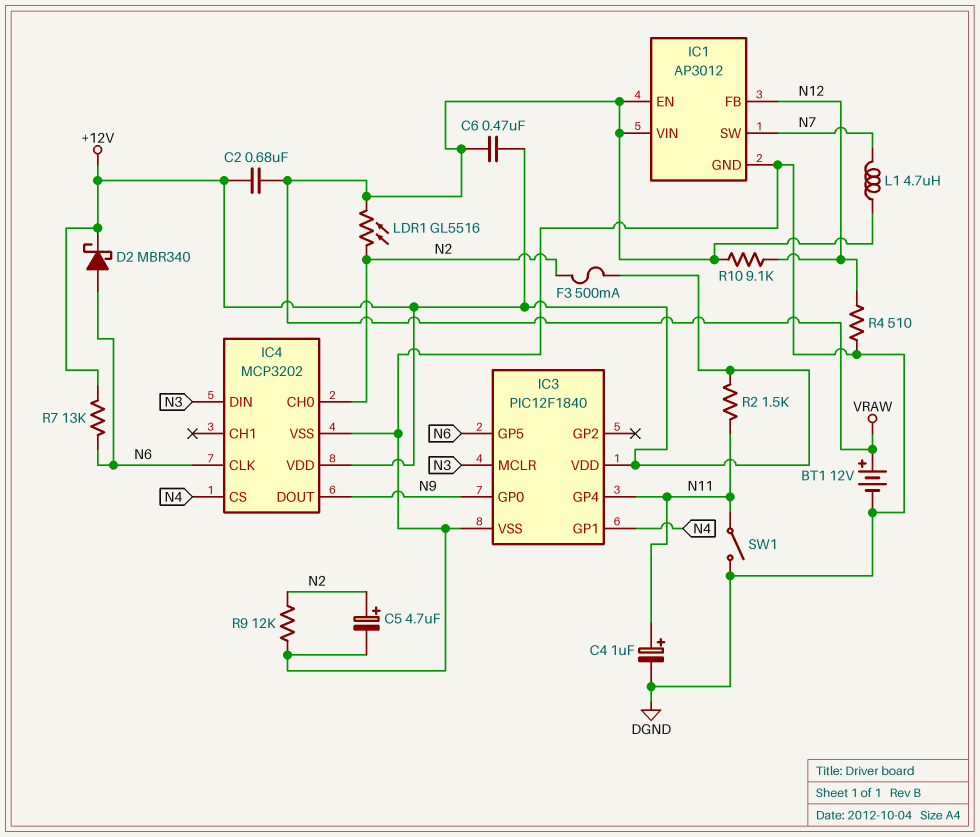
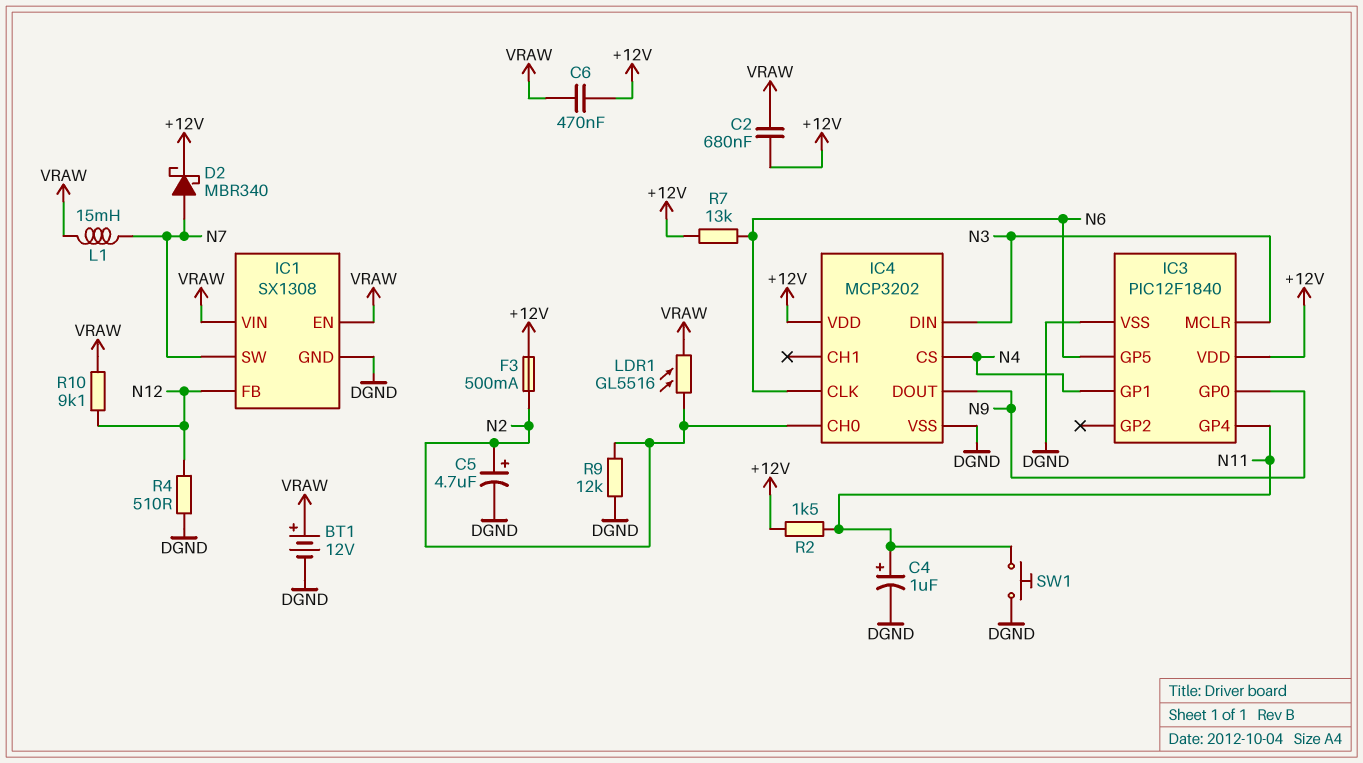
D2: schottky MBR340 (A N6, K +12V) -> schottky MBR340 (A N7, K +12V)
IC1: AP3012 -> SX1308
L1: 4.7uH (N7, VRAW) -> 15mH (N7, VRAW)
SW1: switch (DGND, N11) -> button (DGND, N11)

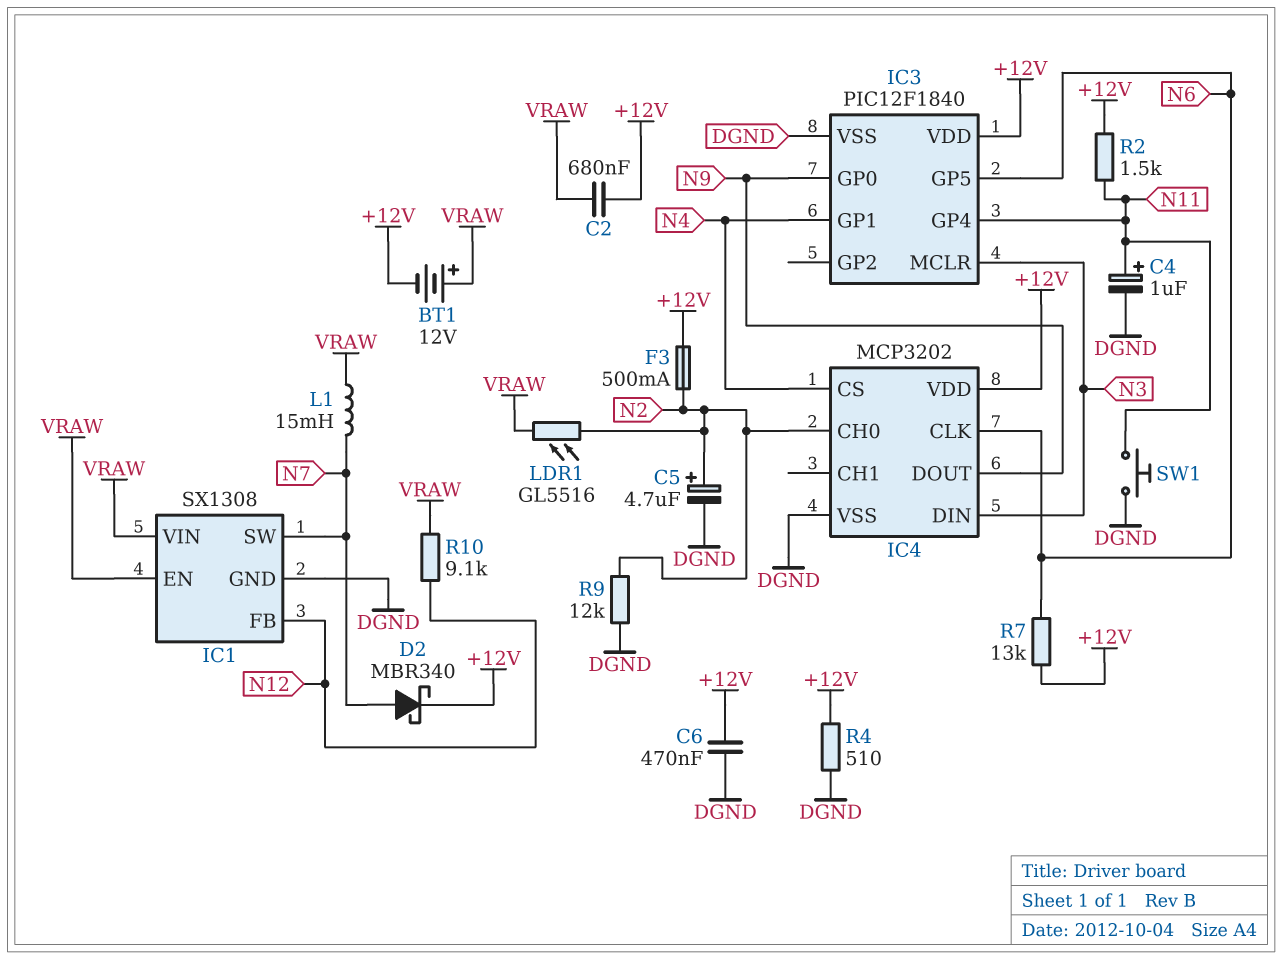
BT1: 12V (plus VRAW, minus DGND) -> 12V (plus VRAW, minus +12V)
C6: 470nF (+12V, VRAW) -> 470nF (+12V, DGND)
R4: 510 (DGND, N12) -> 510 (+12V, DGND)

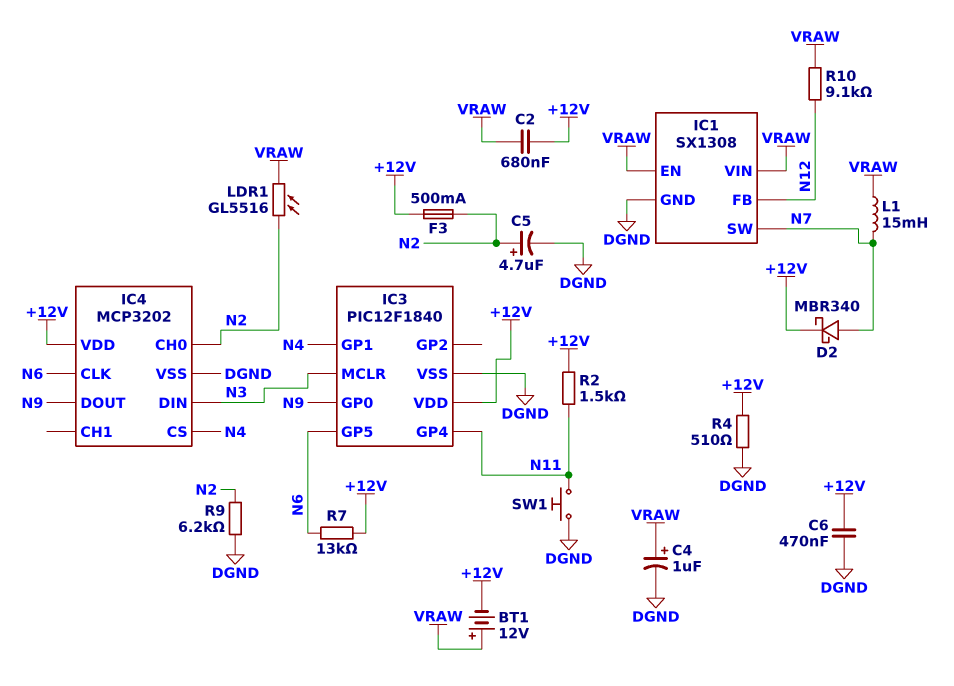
C4: 1uF (plus N11, minus DGND) -> 1uF (plus VRAW, minus DGND)
R9: 12k (DGND, N2) -> 6.2k (DGND, N2)

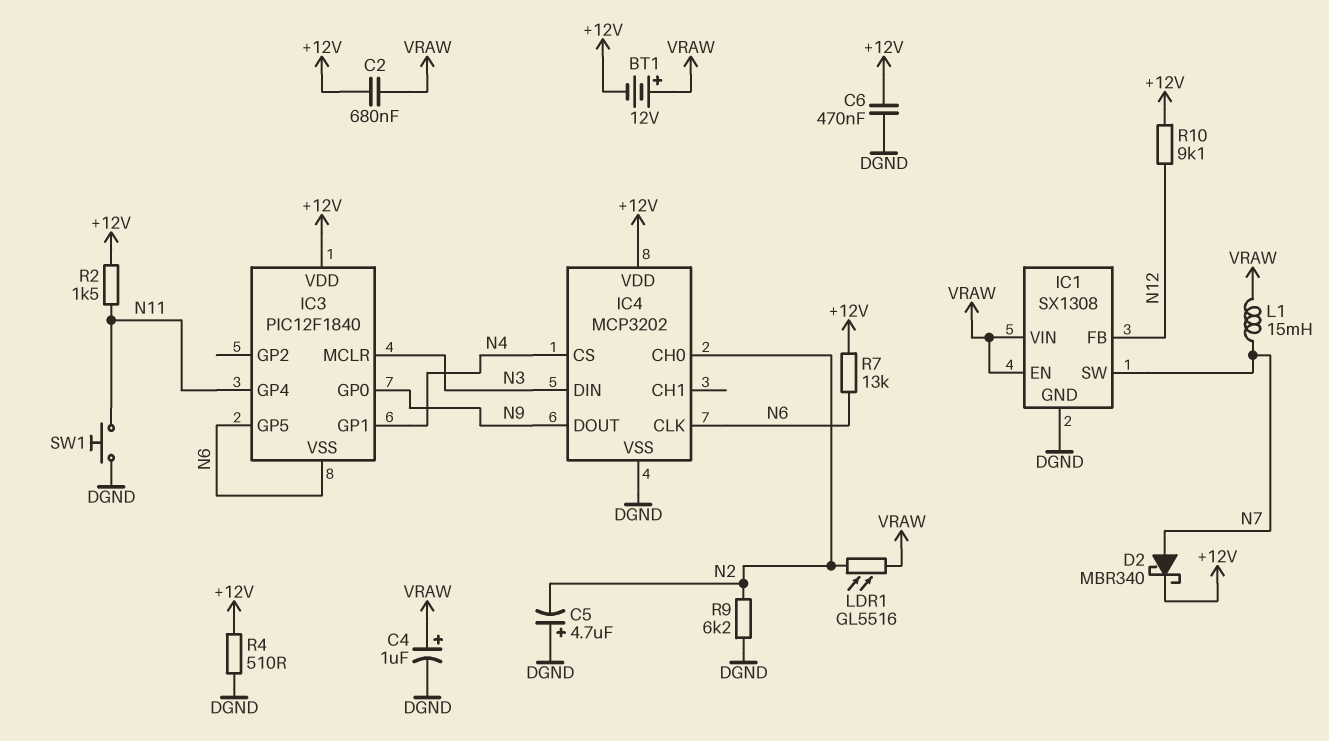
C5: 4.7uF (plus N2, minus DGND) -> 4.7uF (plus DGND, minus N2)
F3: 500mA (+12V, N2) -> none
IC3 pin VSS: DGND -> N6
R10: 9.1k (N12, VRAW) -> 9.1k (+12V, N12)

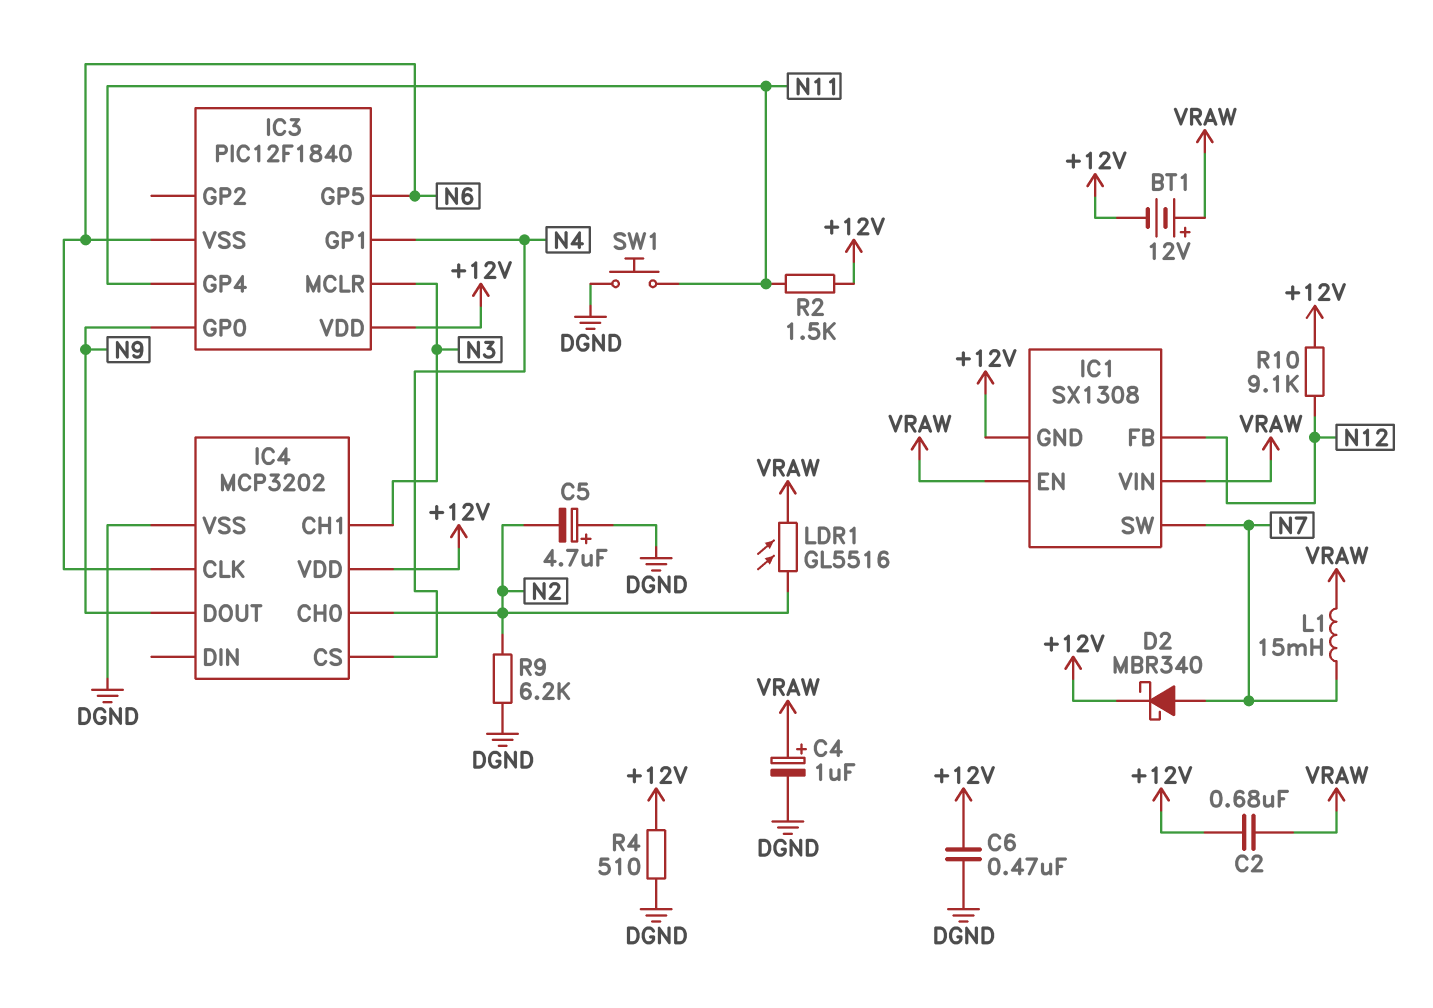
IC1 pin GND: DGND -> +12V
IC4 pin CH1: none -> N3
IC4 pin DIN: N3 -> none
R7: 13k (+12V, N6) -> none

